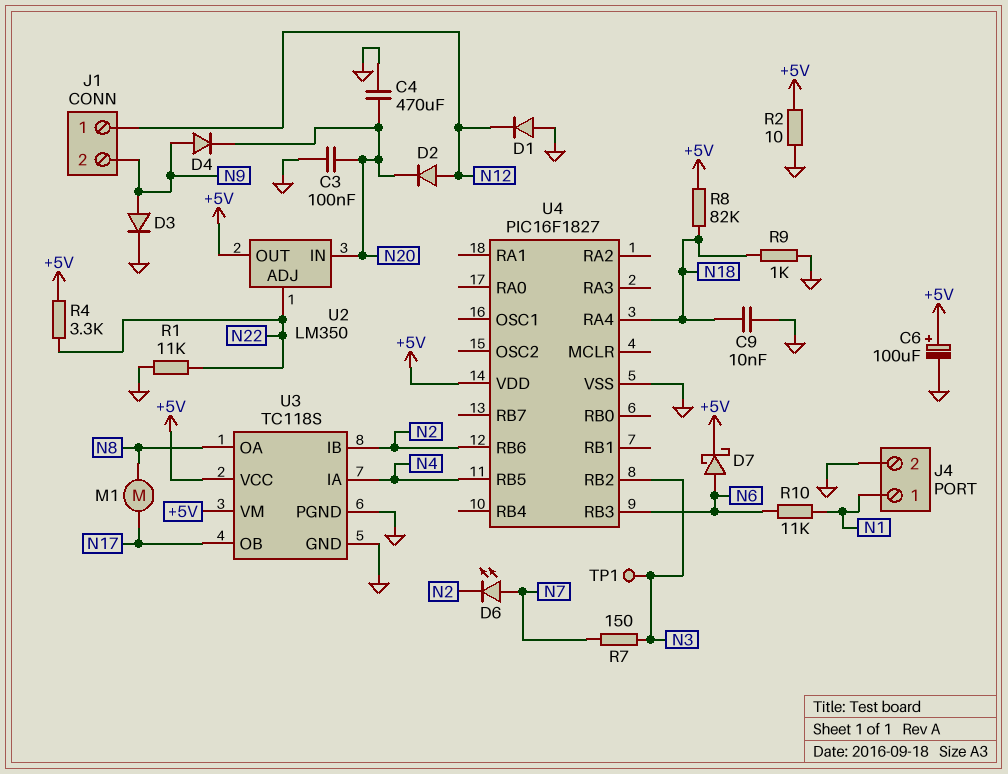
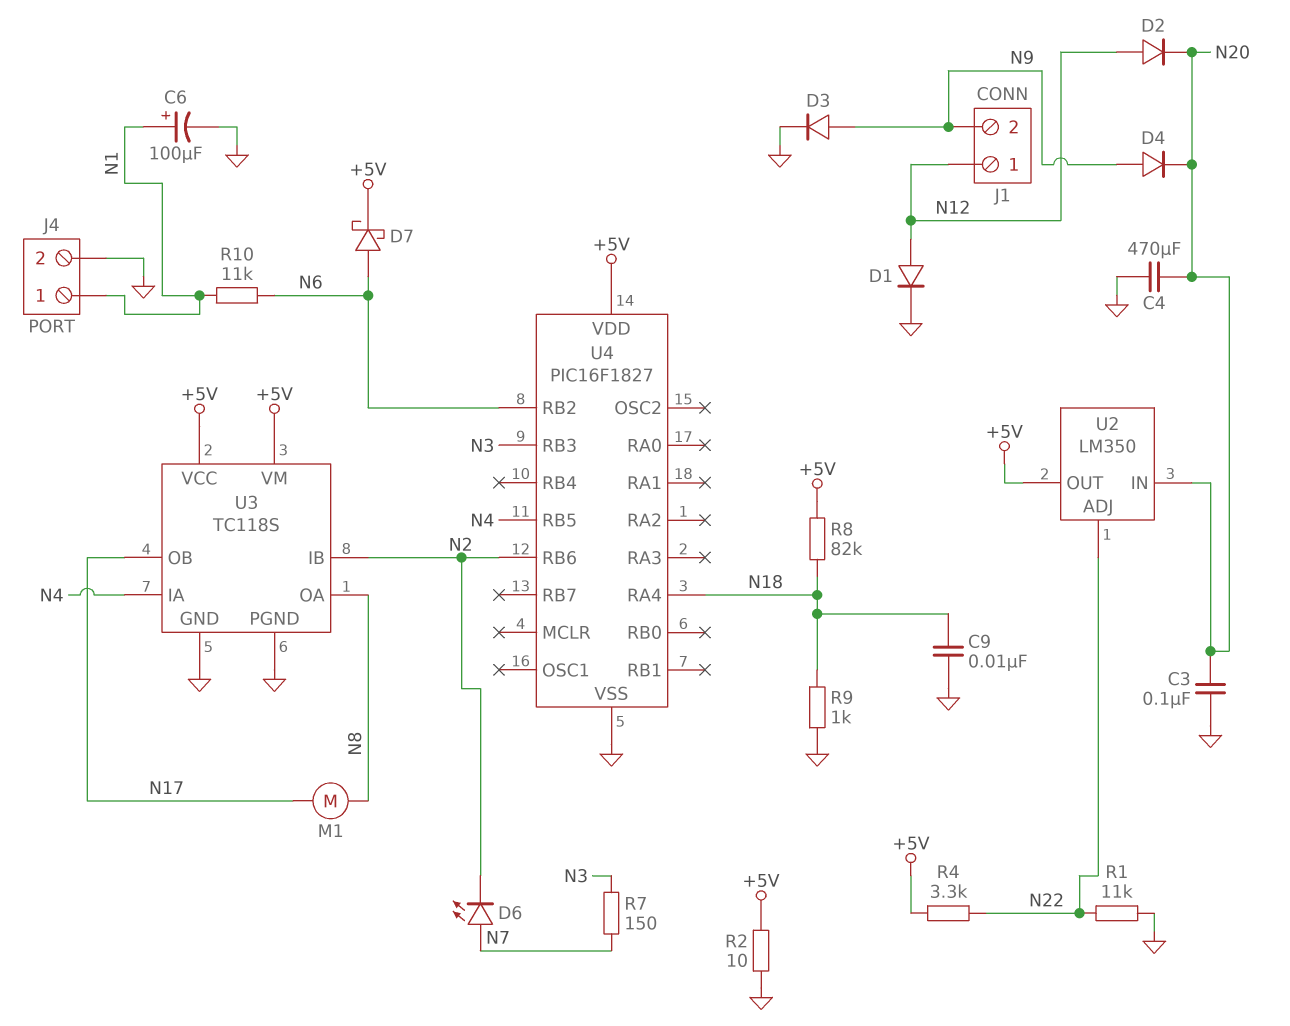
C6: 100uF (plus +5V, minus GND) -> 100uF (plus N1, minus GND)
D1: diode (A GND, K N12) -> diode (A N12, K GND)
TP1: test point (N3) -> none
U4 pin RB2: N3 -> N6
U4 pin RB3: N6 -> N3

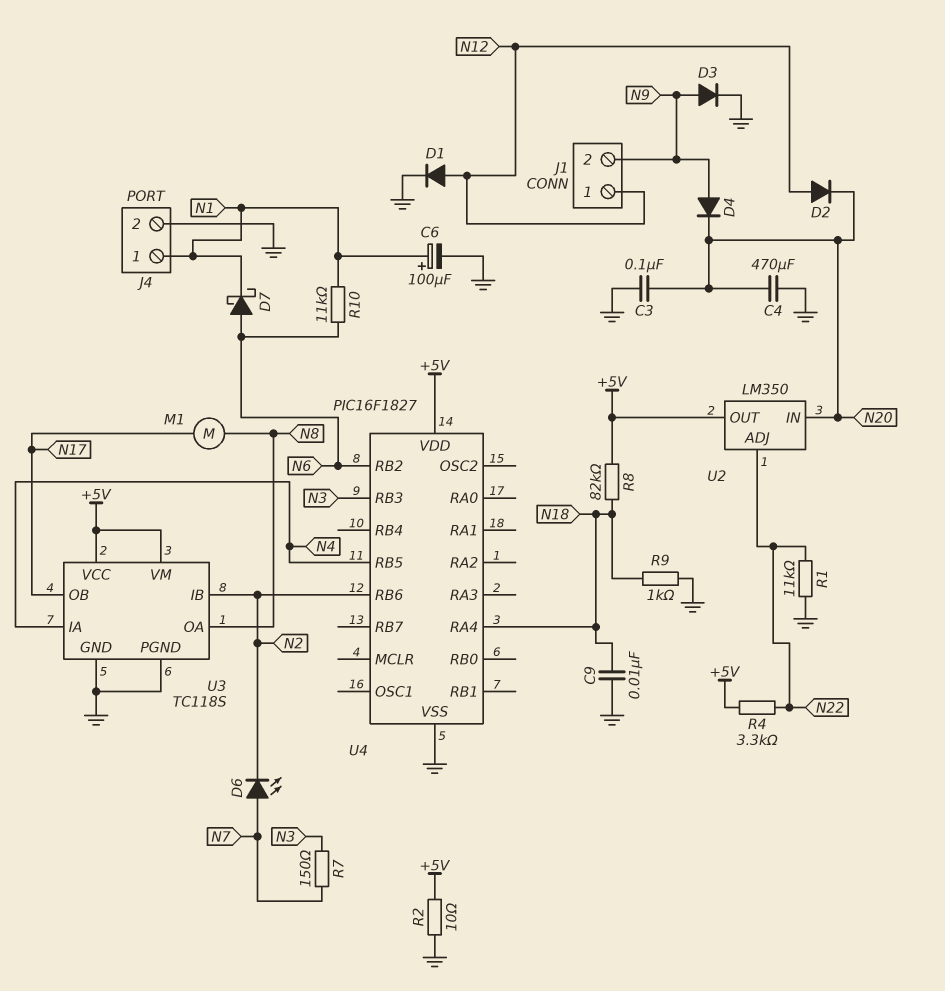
D7: schottky (A N6, K +5V) -> schottky (A N6, K N1)

